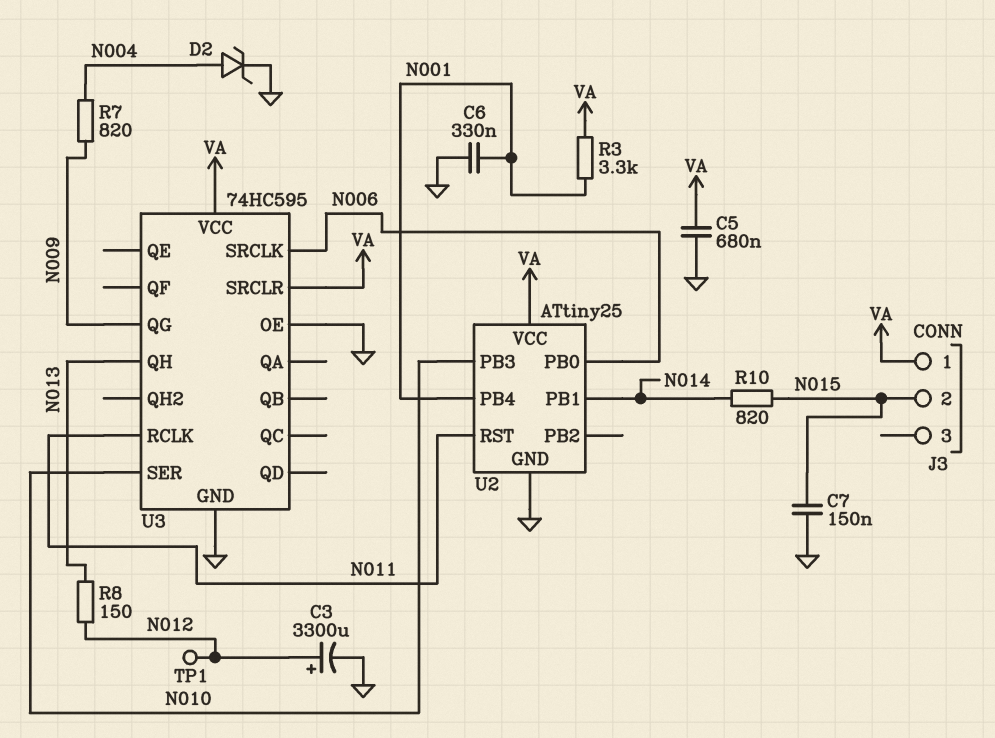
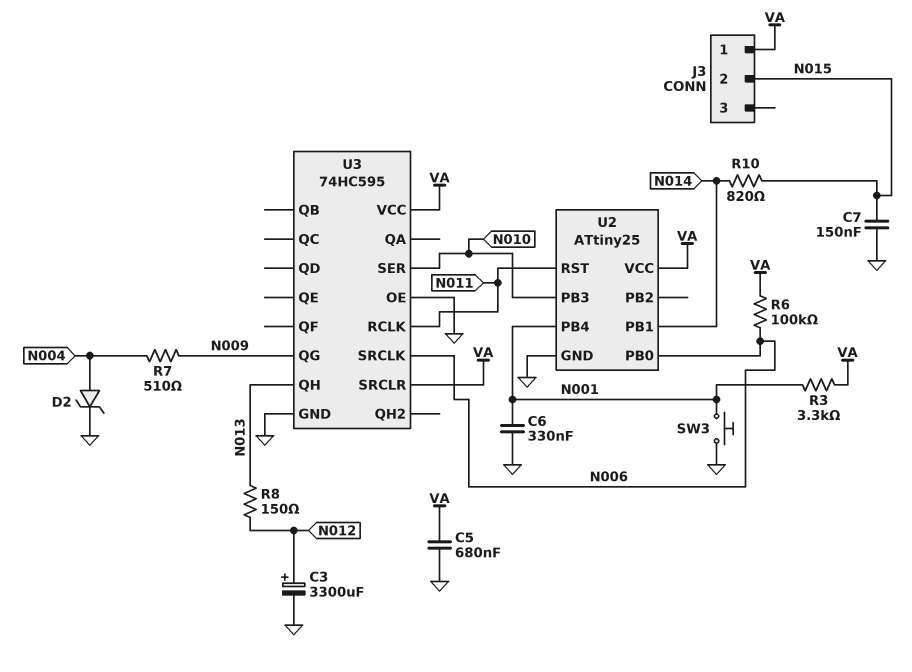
R6: none -> 100k (N006, VA)
R7: 820 (N004, N009) -> 510 (N004, N009)
SW3: none -> button (GND, N001)
TP1: test point (N012) -> none

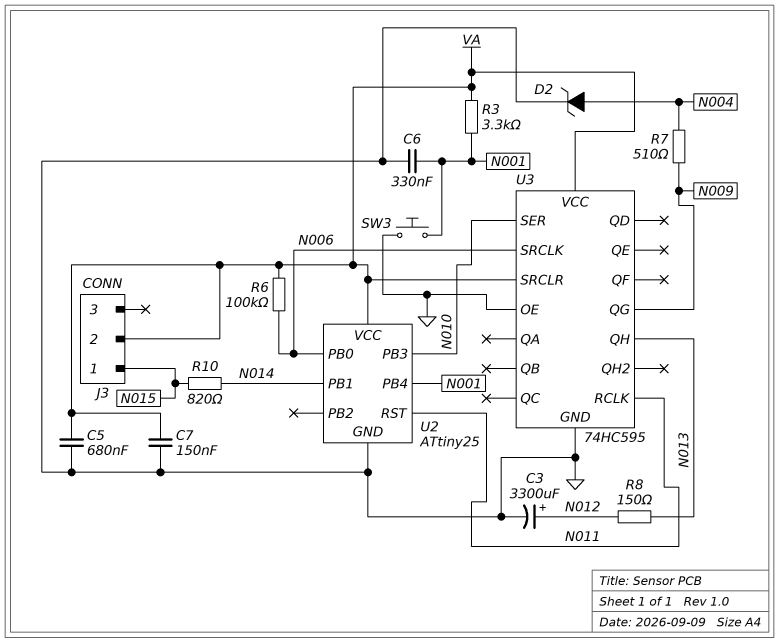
C7: 150nF (GND, N015) -> 150nF (GND, VA)
J3 pin 1: VA -> N015
J3 pin 2: N015 -> VA

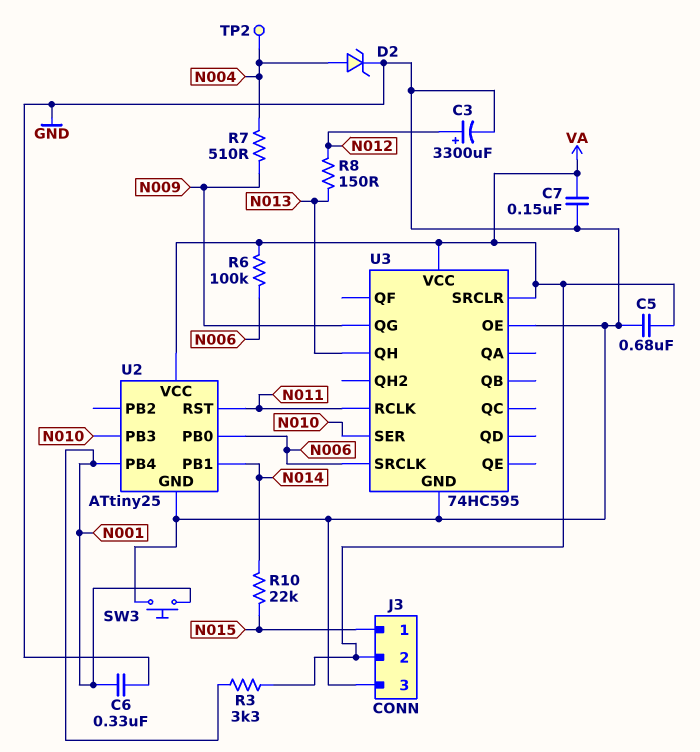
J3 pin 3: none -> GND
R10: 820 (N014, N015) -> 22k (N014, N015)
TP2: none -> test point (N004)

